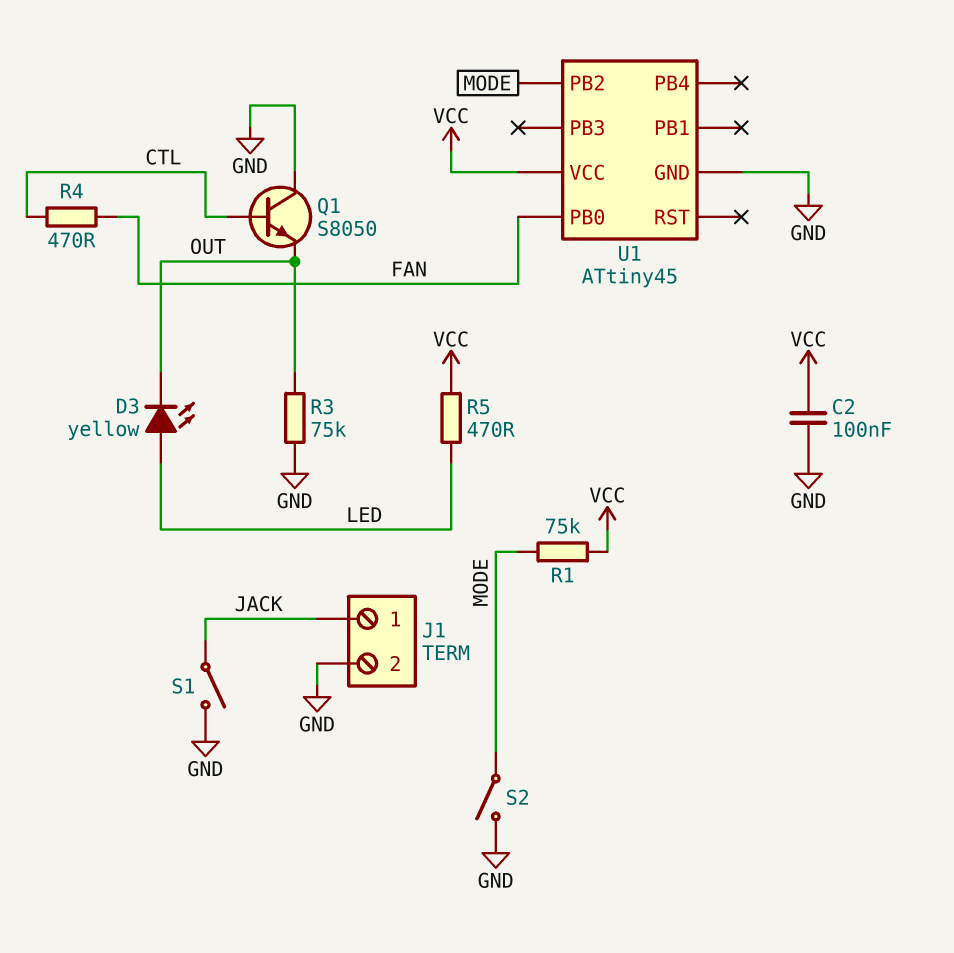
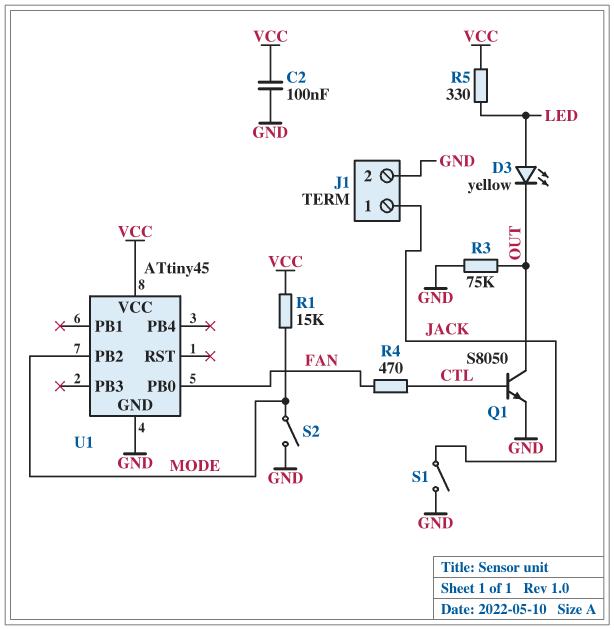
Q1: NPN S8050 (B CTL, C GND, E OUT) -> NPN S8050 (B CTL, C OUT, E GND)
R1: 75k (MODE, VCC) -> 15k (MODE, VCC)
R5: 470 (LED, VCC) -> 330 (LED, VCC)

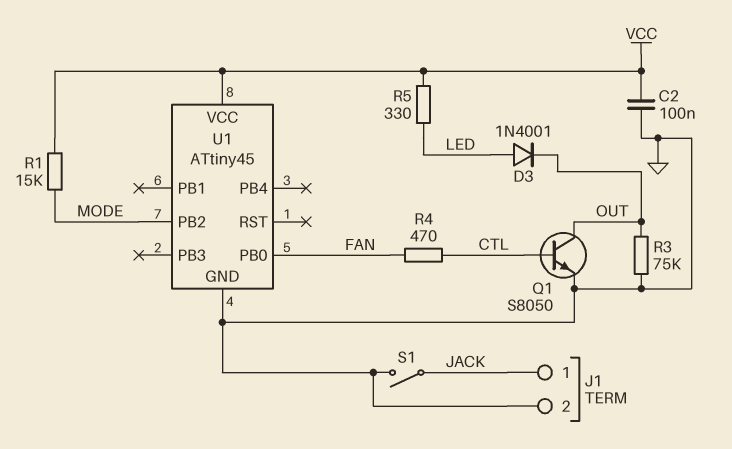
D3: LED yellow (A LED, K OUT) -> diode 1N4001 (A LED, K OUT)
S2: switch (GND, MODE) -> none

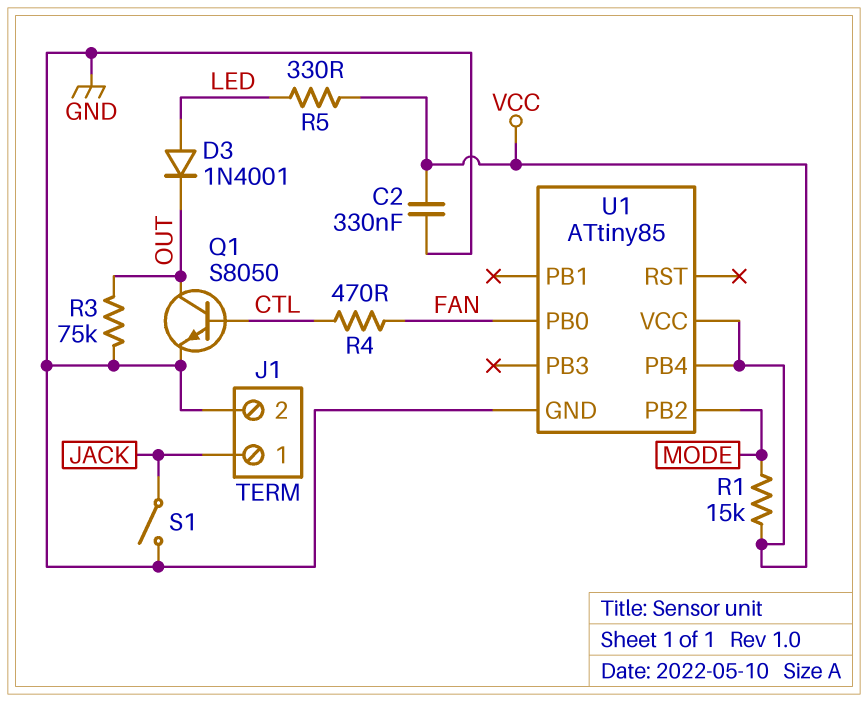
C2: 100nF (GND, VCC) -> 330nF (GND, VCC)
U1: ATtiny45 -> ATtiny85
U1 pin PB4: none -> VCC

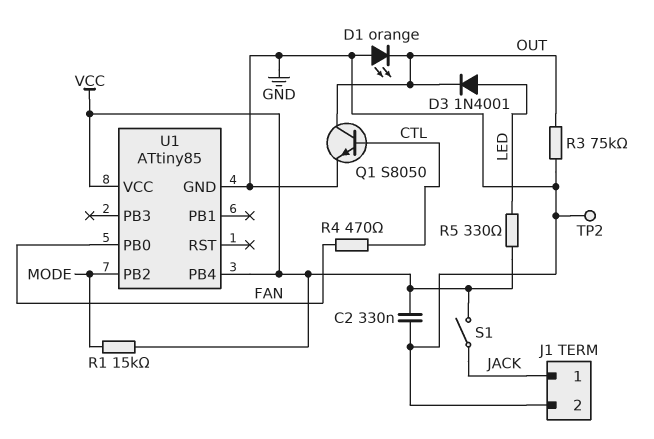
D1: none -> LED orange (A GND, K OUT)
S1: switch (GND, JACK) -> switch (JACK, VCC)
TP2: none -> test point (GND)

